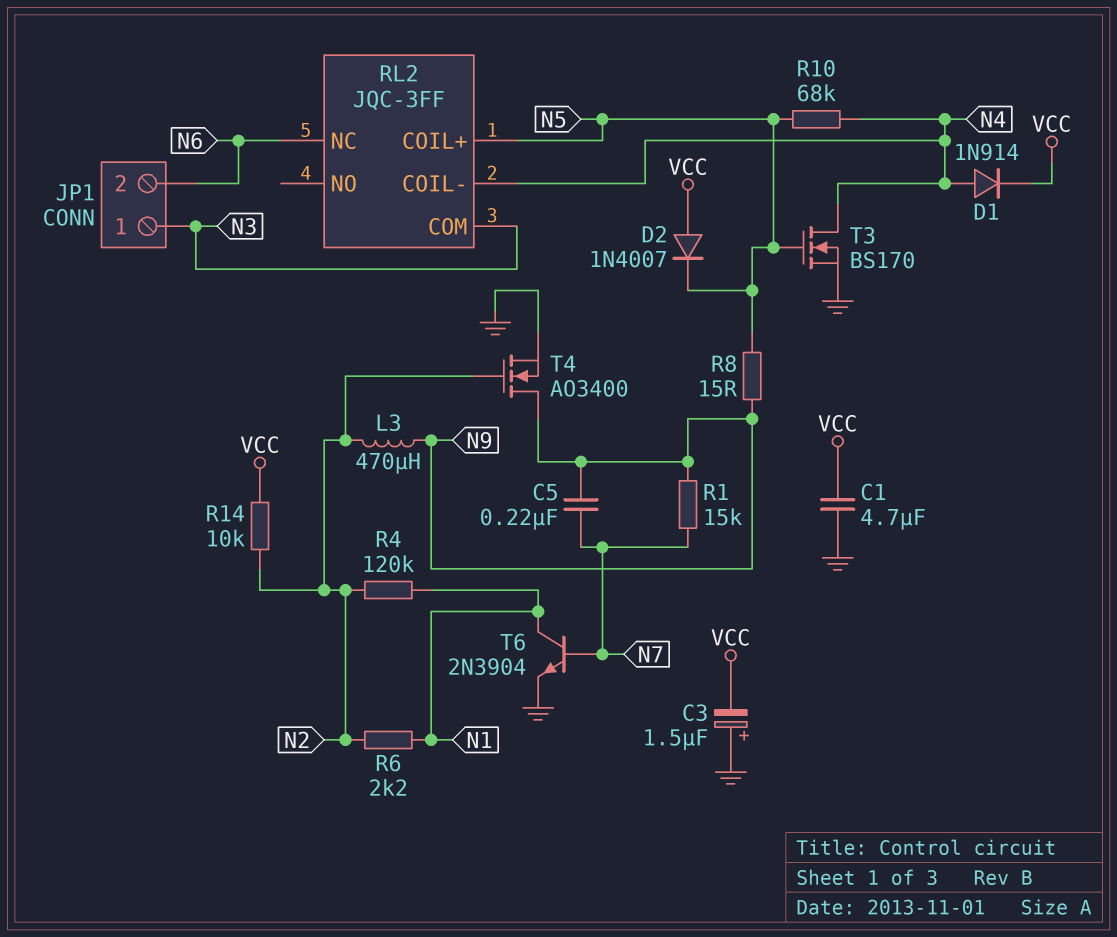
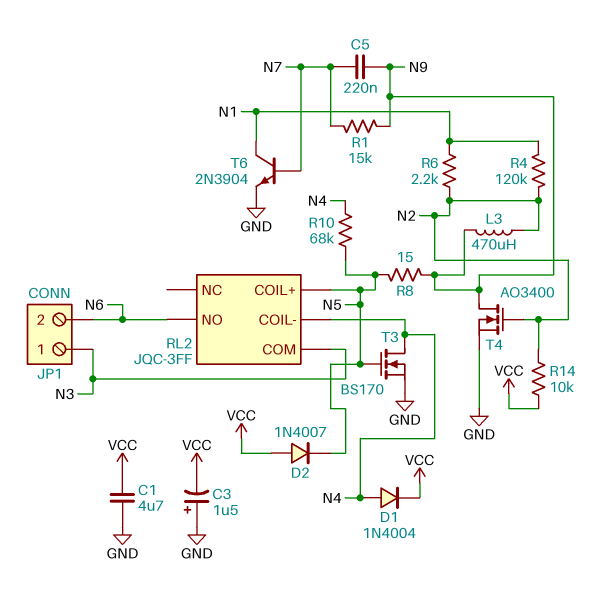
D1: diode 1N914 (A N4, K VCC) -> diode 1N4004 (A N4, K VCC)
RL2 pin NC: N6 -> none
RL2 pin NO: none -> N6

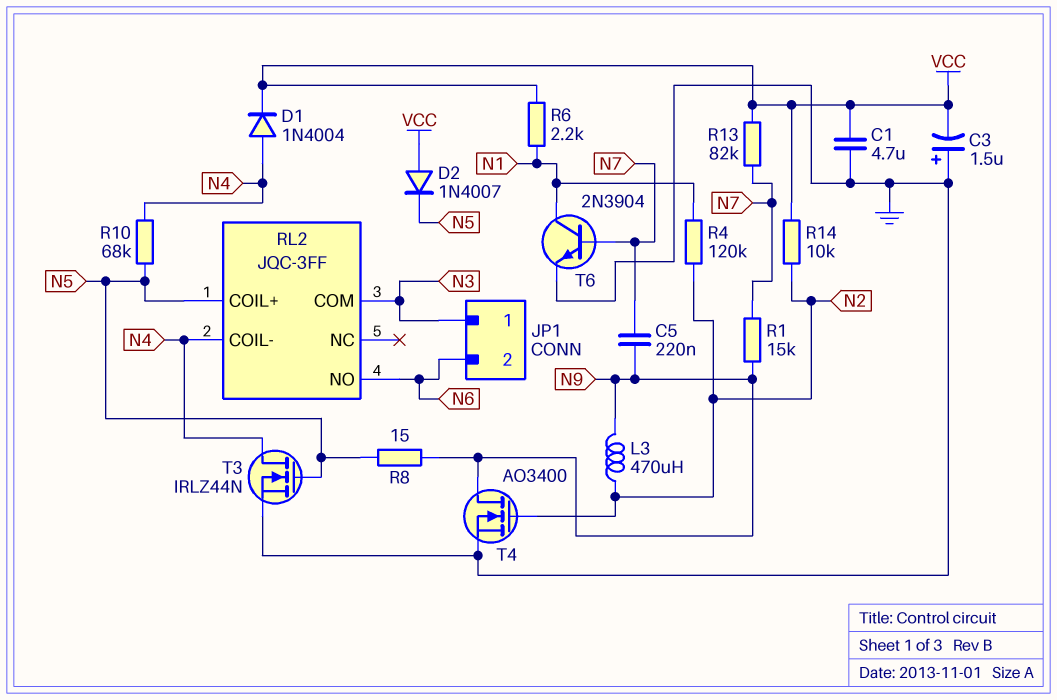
R6: 2.2k (N1, N2) -> 2.2k (N1, VCC)
R13: none -> 82k (N7, VCC)
T3: NMOS BS170 (G N5, D N4, S GND) -> NMOS IRLZ44N (G N5, D N4, S GND)

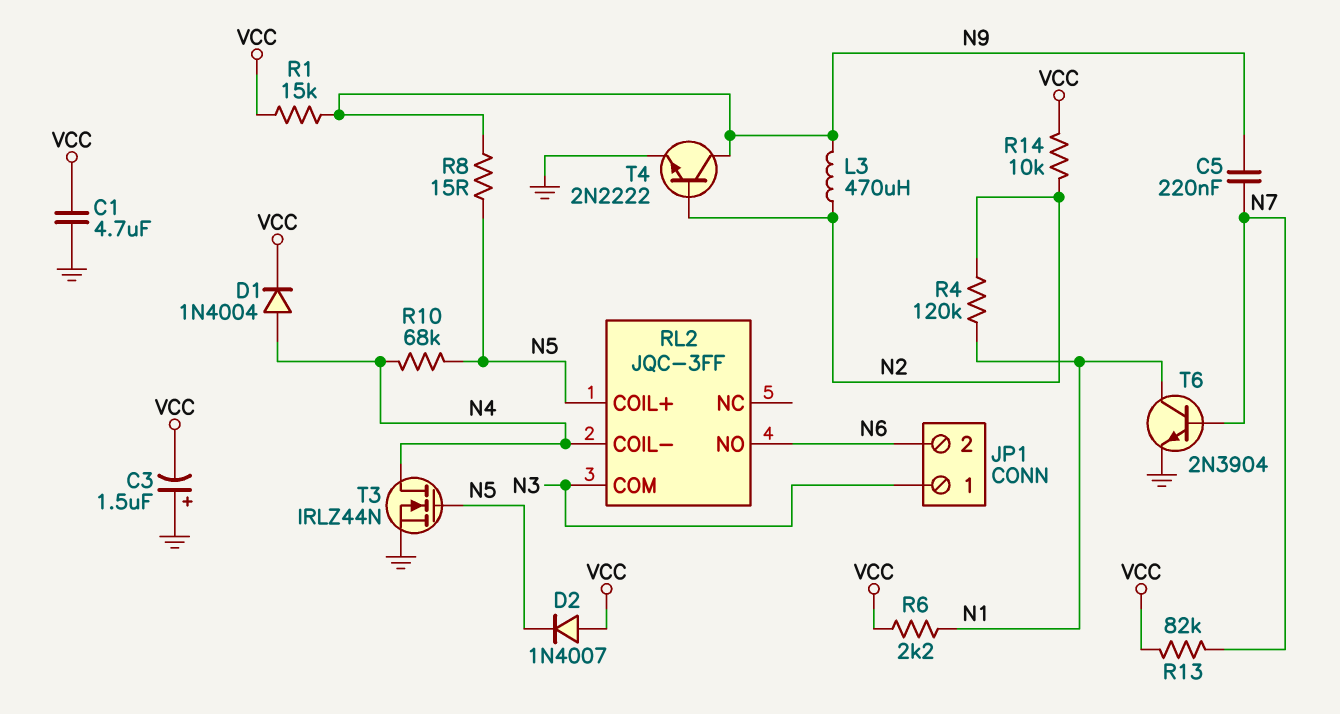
R1: 15k (N7, N9) -> 15k (N9, VCC)
T4: NMOS AO3400 (G N2, D N9, S GND) -> NPN 2N2222 (B N2, C N9, E GND)

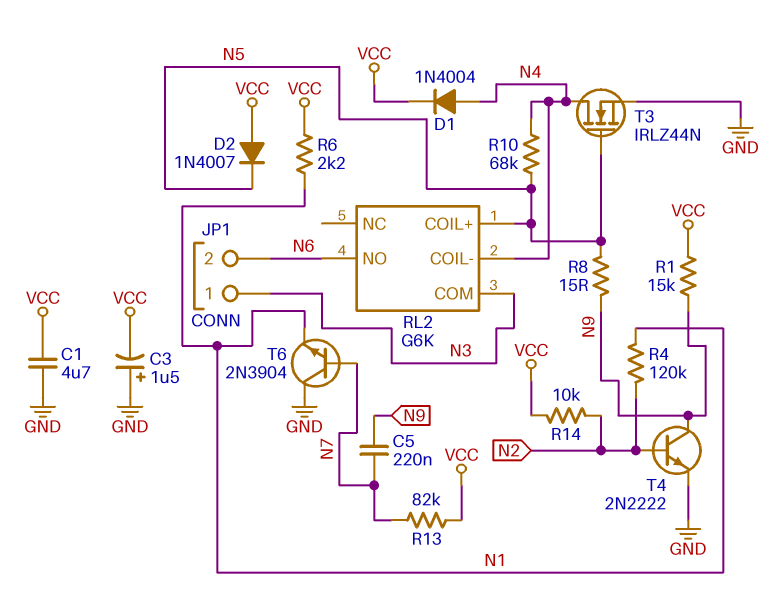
L3: 470uH (N2, N9) -> none
RL2: JQC-3FF -> G6K
T6: NPN 2N3904 (B N7, C N1, E GND) -> NPN 2N3904 (B N7, C GND, E N1)

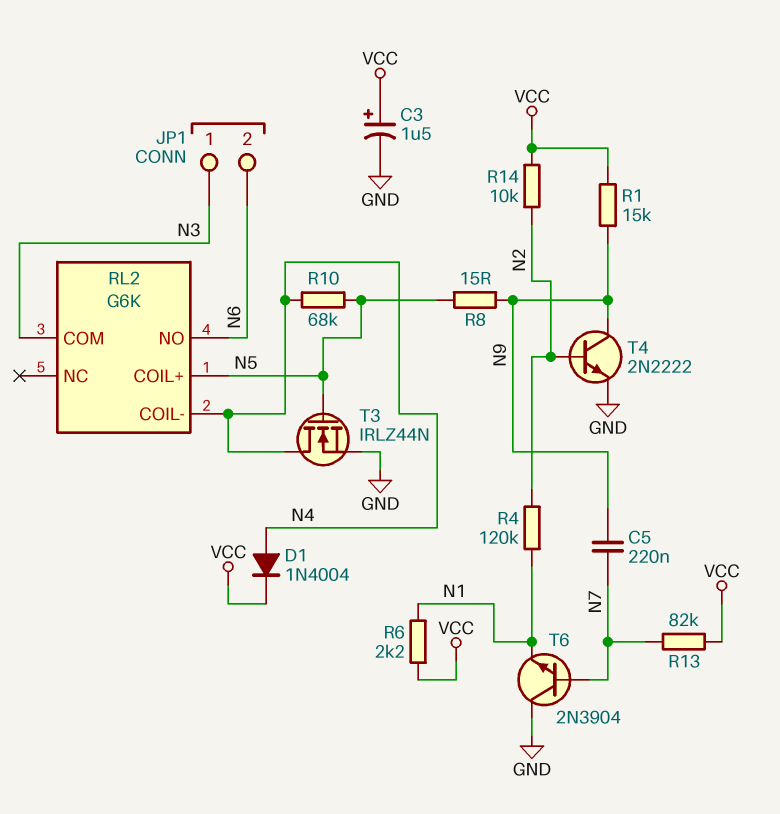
C1: 4.7uF (GND, VCC) -> none
C3: 1.5uF (plus GND, minus VCC) -> 1.5uF (plus VCC, minus GND)
D2: diode 1N4007 (A VCC, K N5) -> none

